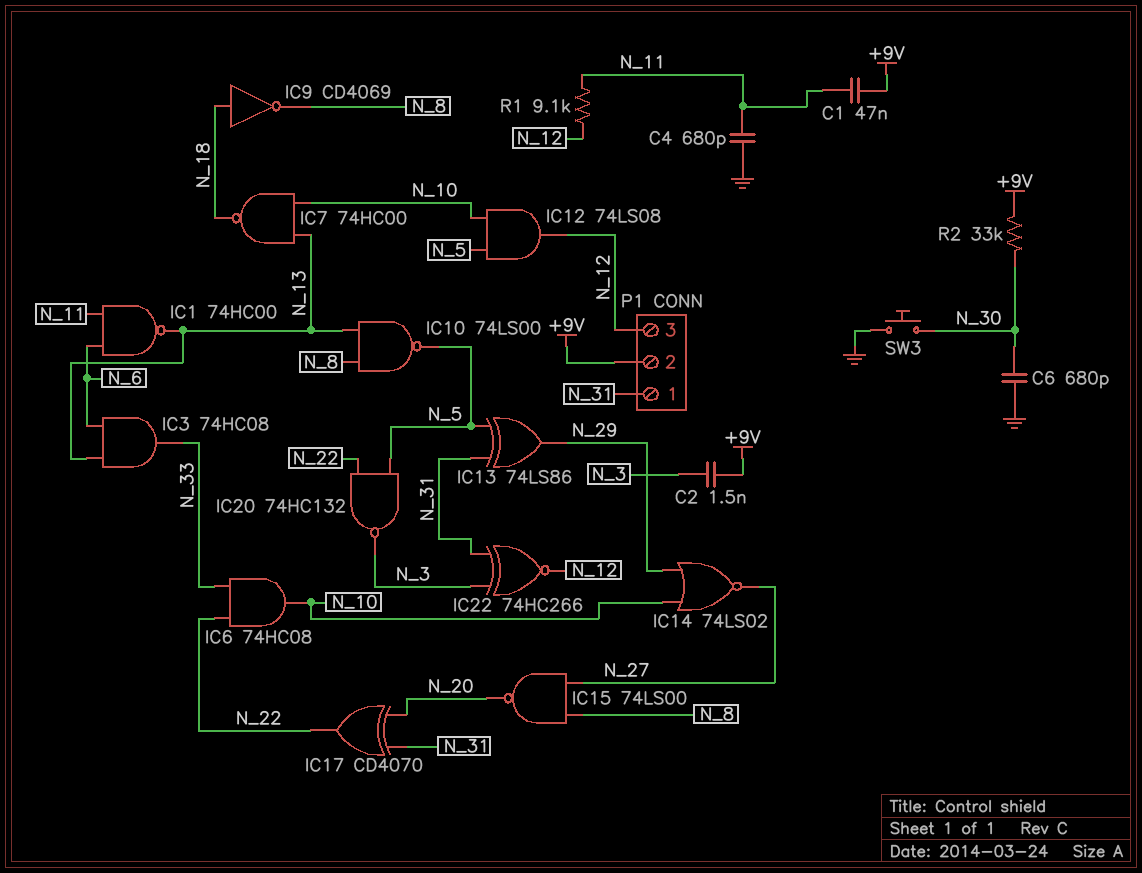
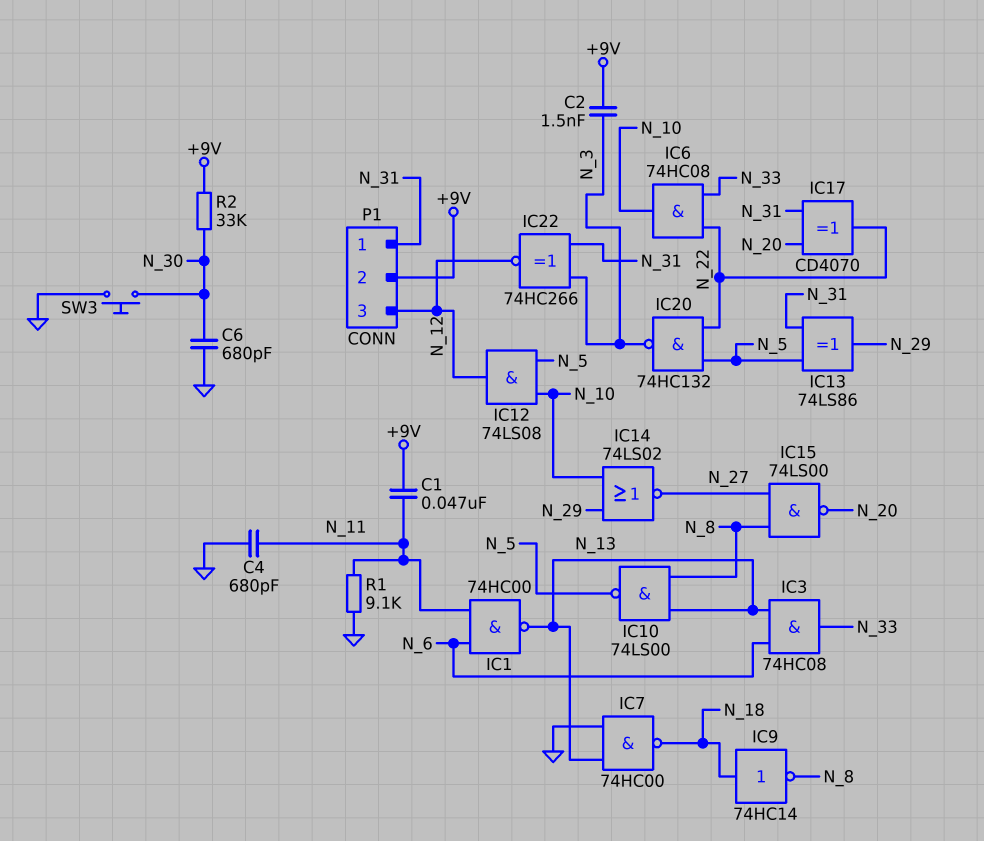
IC7: NAND 74HC00 (in N_10, in N_13, out N_18) -> NAND 74HC00 (in GND, in N_13, out N_18)
IC9: NOT CD4069 (in N_18, out N_8) -> NOT 74HC14 (in N_18, out N_8)
R1: 9.1k (N_11, N_12) -> 9.1k (GND, N_11)

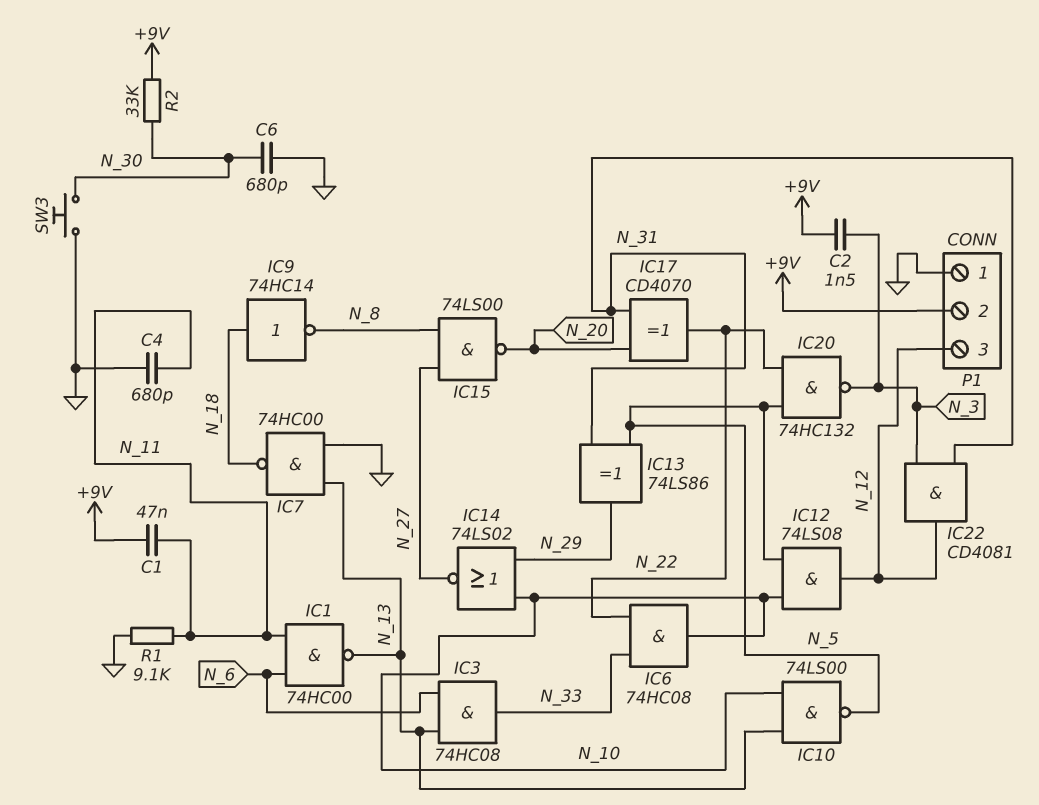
IC10: NAND 74LS00 (in N_8, in N_13, out N_5) -> NAND 74LS00 (in N_10, in N_13, out N_5)
IC22: XNOR 74HC266 (in N_3, in N_31, out N_12) -> AND CD4081 (in N_3, in N_31, out N_12)
P1 pin 1: N_31 -> GND

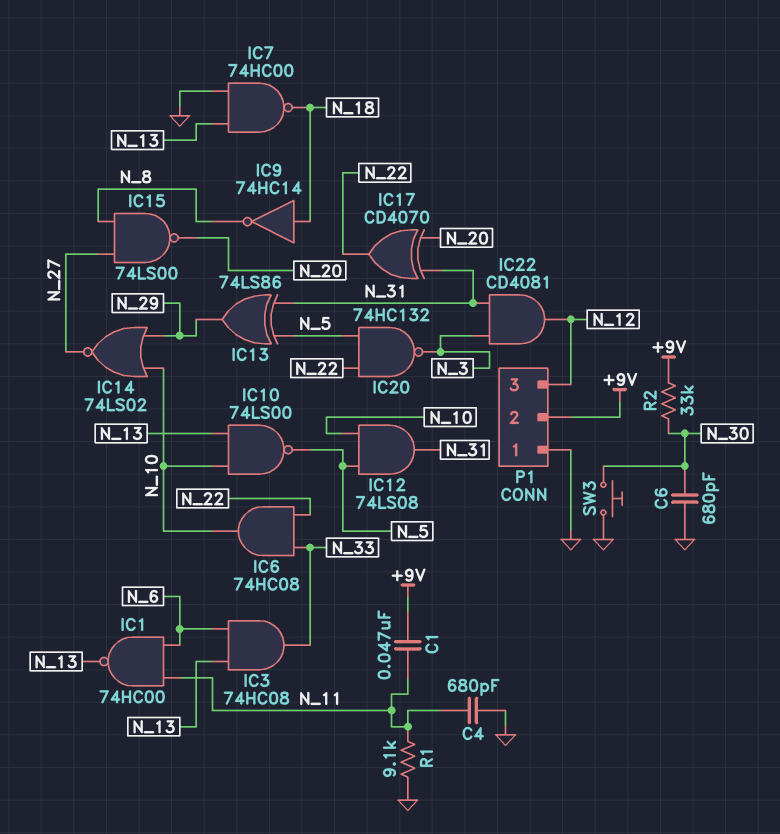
C2: 1.5nF (+9V, N_3) -> none
IC12: AND 74LS08 (in N_5, in N_10, out N_12) -> AND 74LS08 (in N_5, in N_10, out N_31)

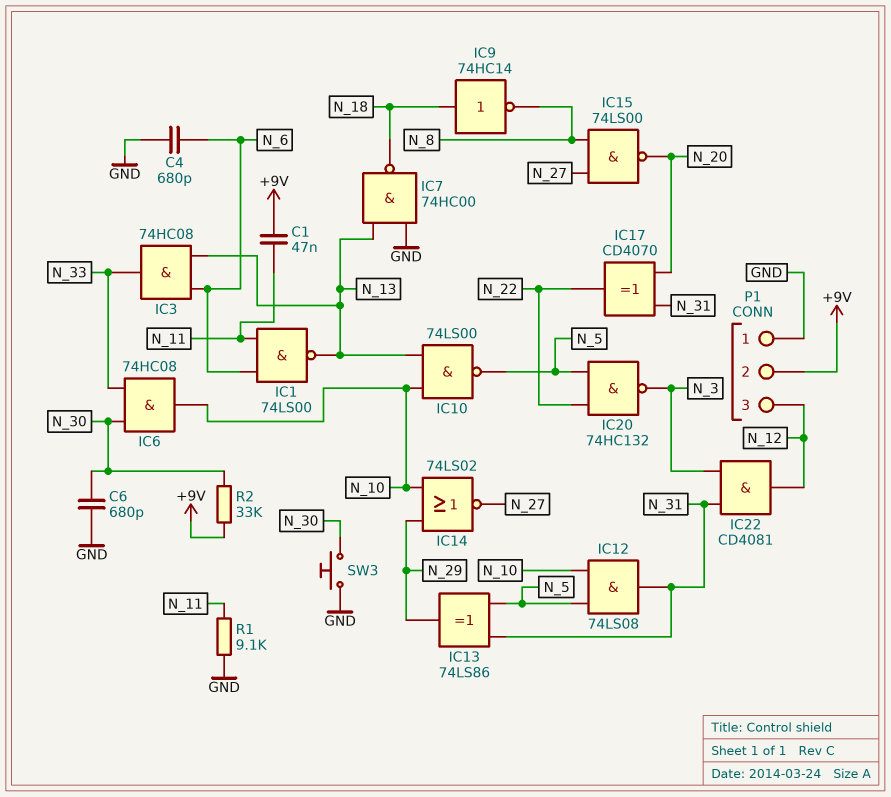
C4: 680pF (GND, N_11) -> 680pF (GND, N_6)
IC1: NAND 74HC00 (in N_6, in N_11, out N_13) -> NAND 74LS00 (in N_6, in N_11, out N_13)
IC6: AND 74HC08 (in N_22, in N_33, out N_10) -> AND 74HC08 (in N_30, in N_33, out N_10)

